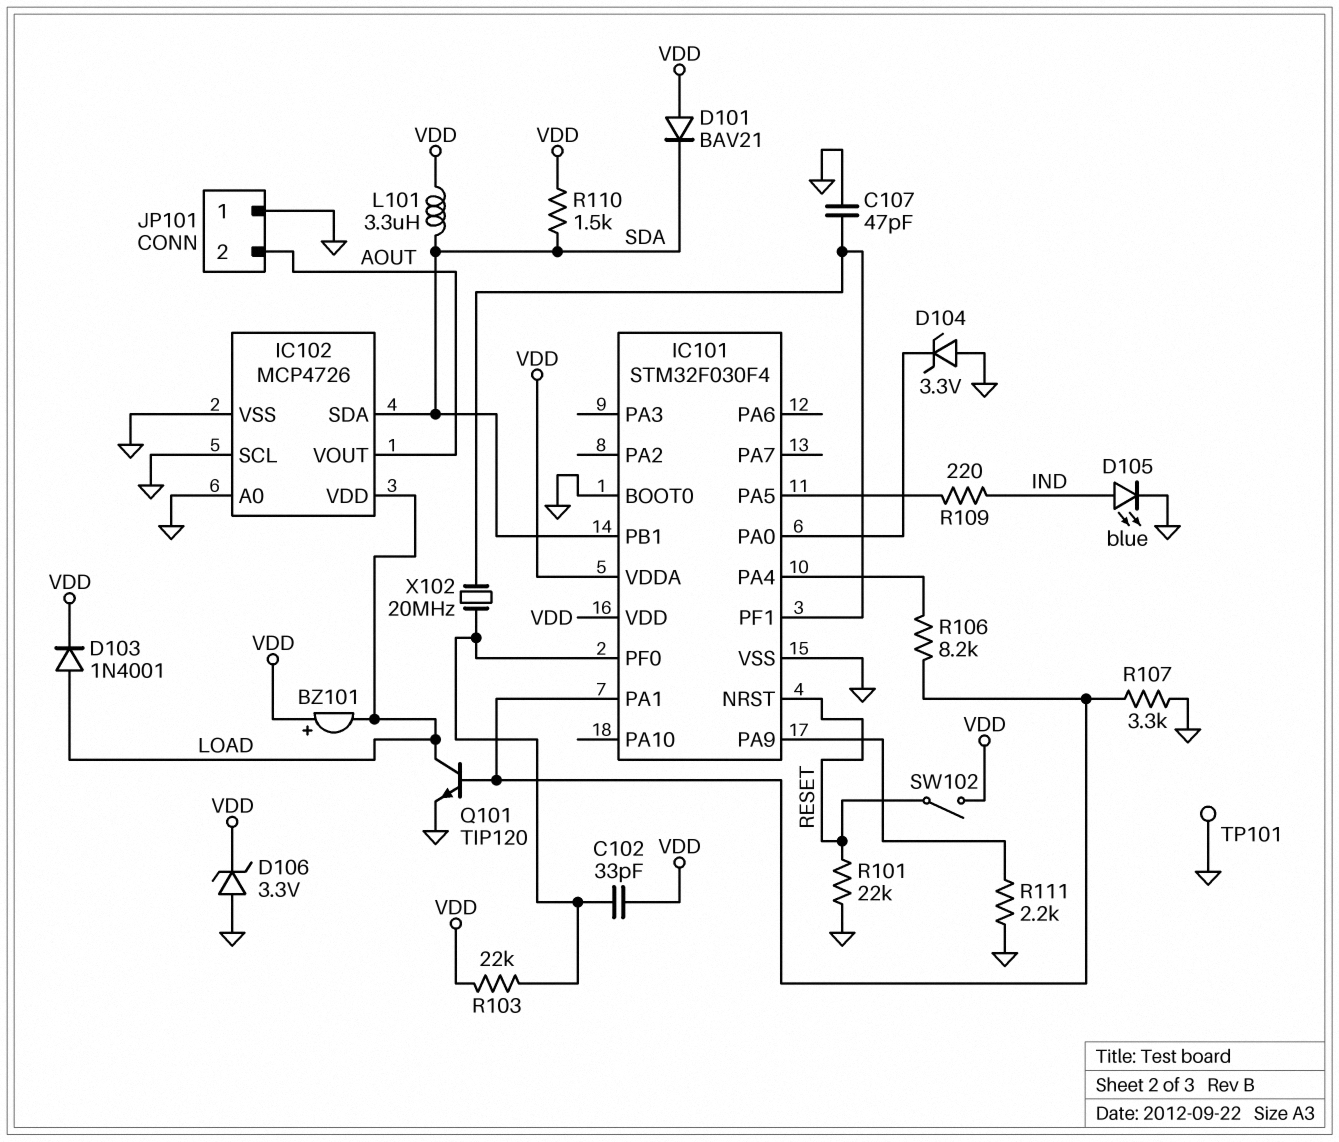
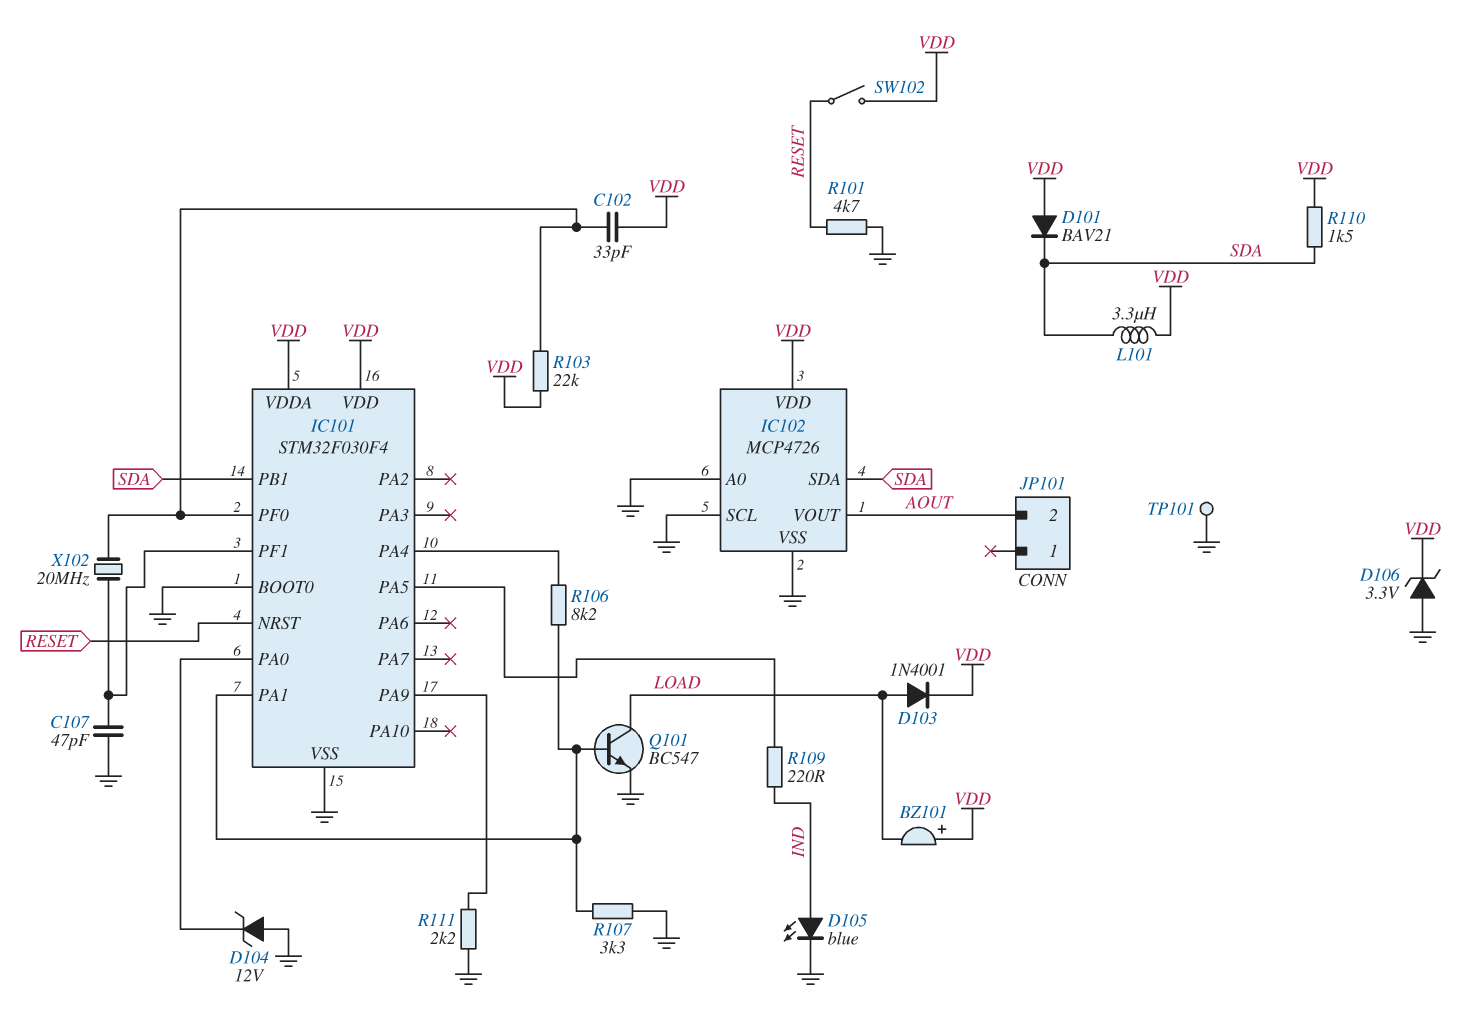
D104: zener 3.3V (A GND, K IC101/PA0) -> zener 12V (A GND, K IC101/PA0)
IC102 pin VDD: LOAD -> VDD
JP101 pin 1: GND -> none
Q101: NPN TIP120 (B IC101/PA1, C LOAD, E GND) -> NPN BC547 (B IC101/PA1, C LOAD, E GND)
R101: 22k (GND, RESET) -> 4.7k (GND, RESET)

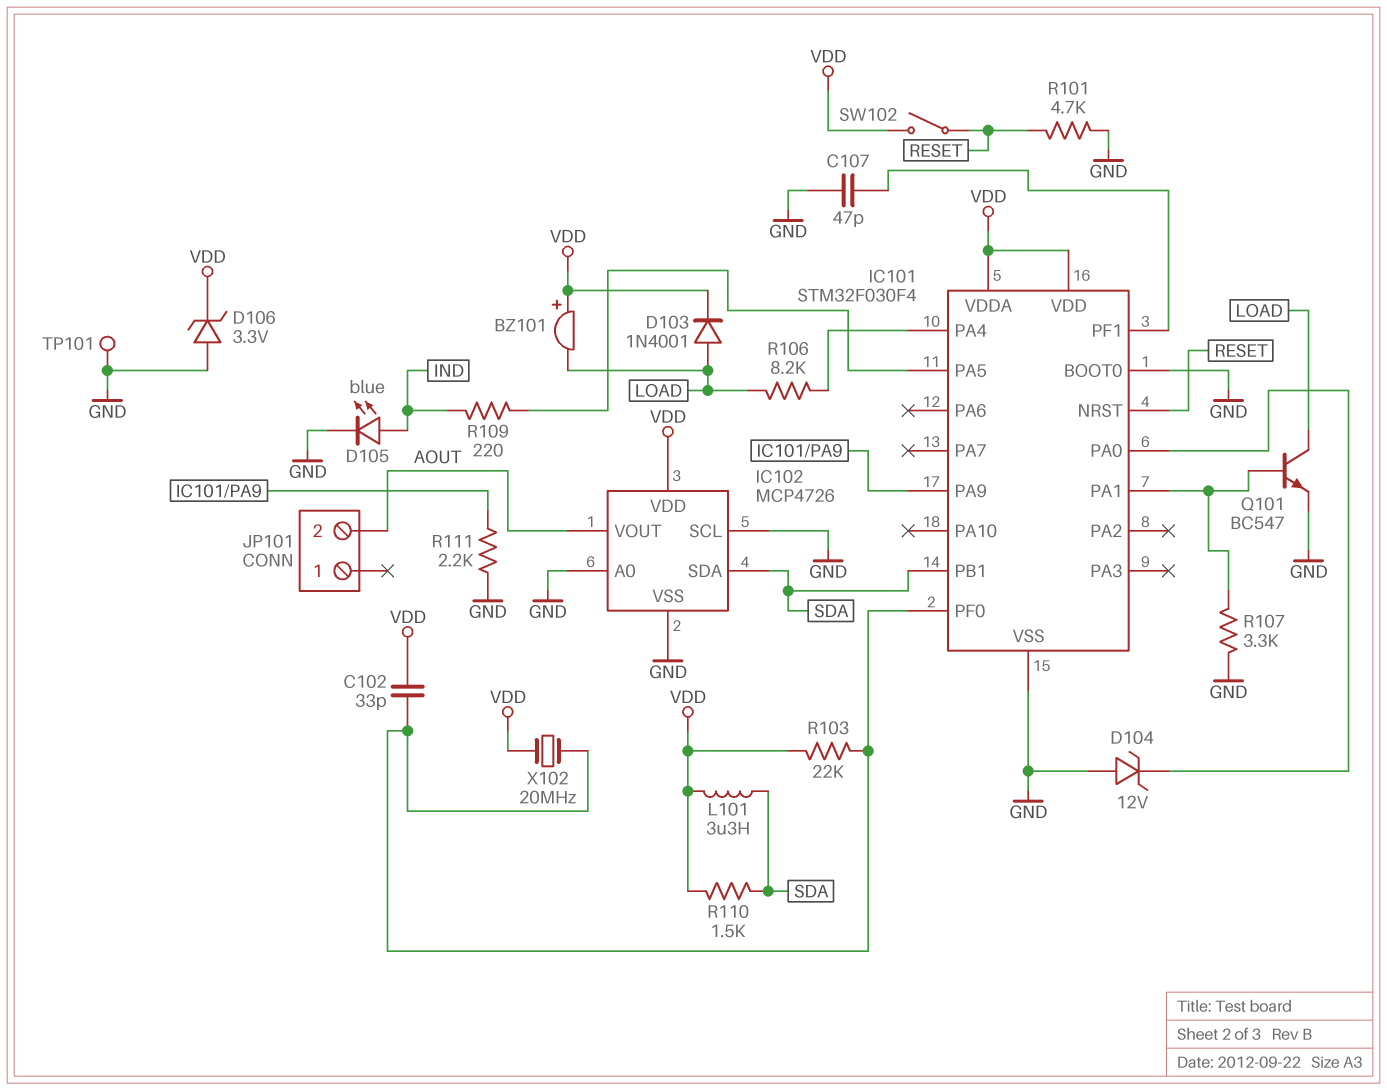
D101: diode BAV21 (A VDD, K SDA) -> none
R106: 8.2k (IC101/PA1, IC101/PA4) -> 8.2k (IC101/PA4, LOAD)
X102: 20MHz (IC101/PF0, IC101/PF1) -> 20MHz (IC101/PF0, VDD)

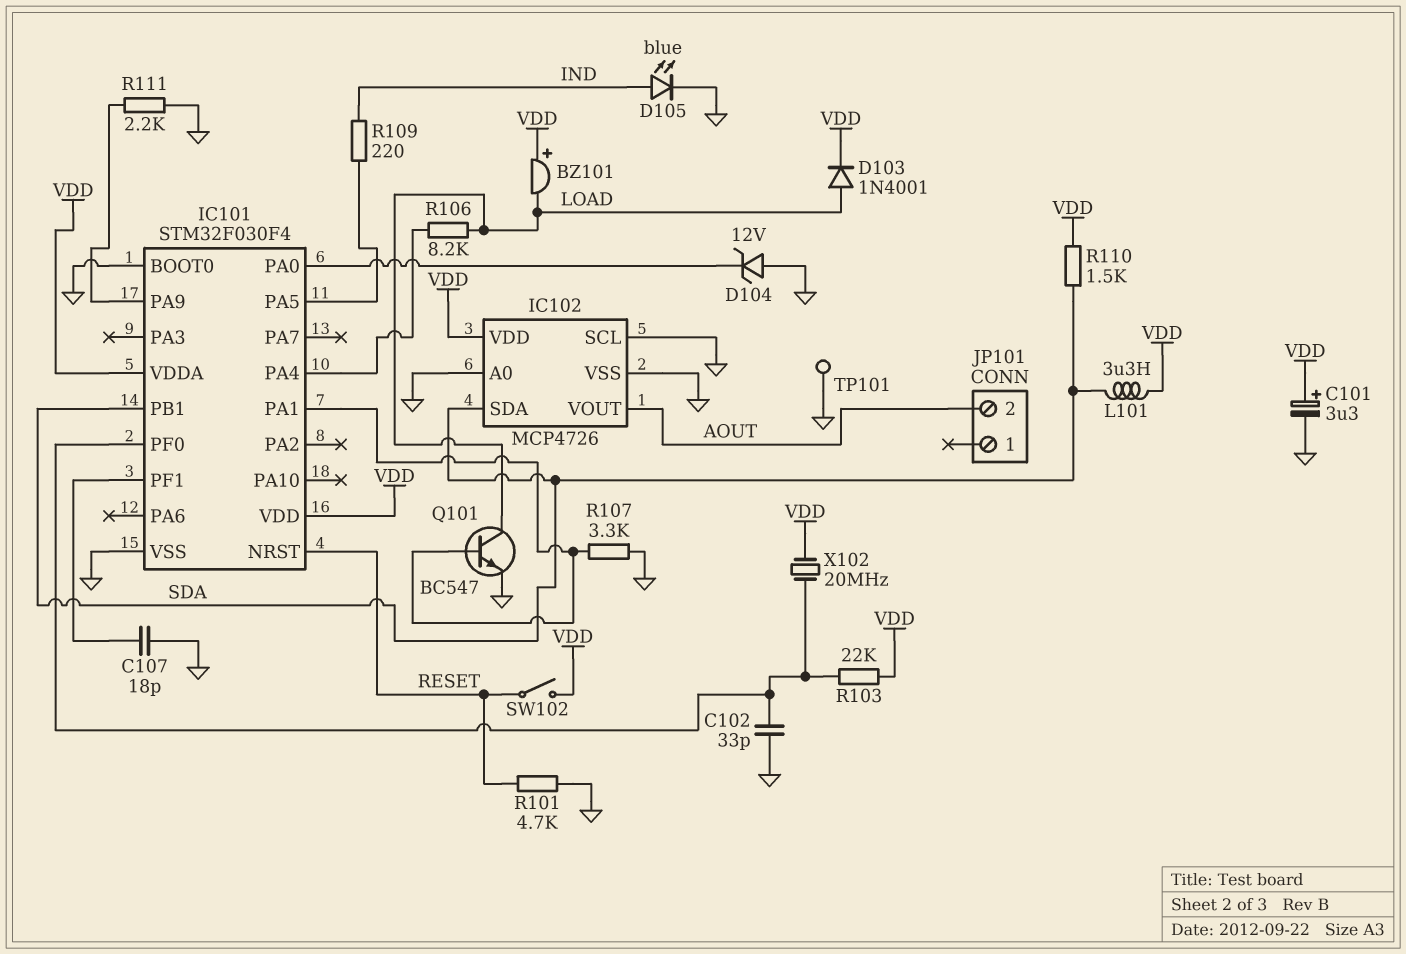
C101: none -> 3.3uF (plus VDD, minus GND)
C102: 33pF (IC101/PF0, VDD) -> 33pF (GND, IC101/PF0)
C107: 47pF (GND, IC101/PF1) -> 18pF (GND, IC101/PF1)
D106: zener 3.3V (A GND, K VDD) -> none

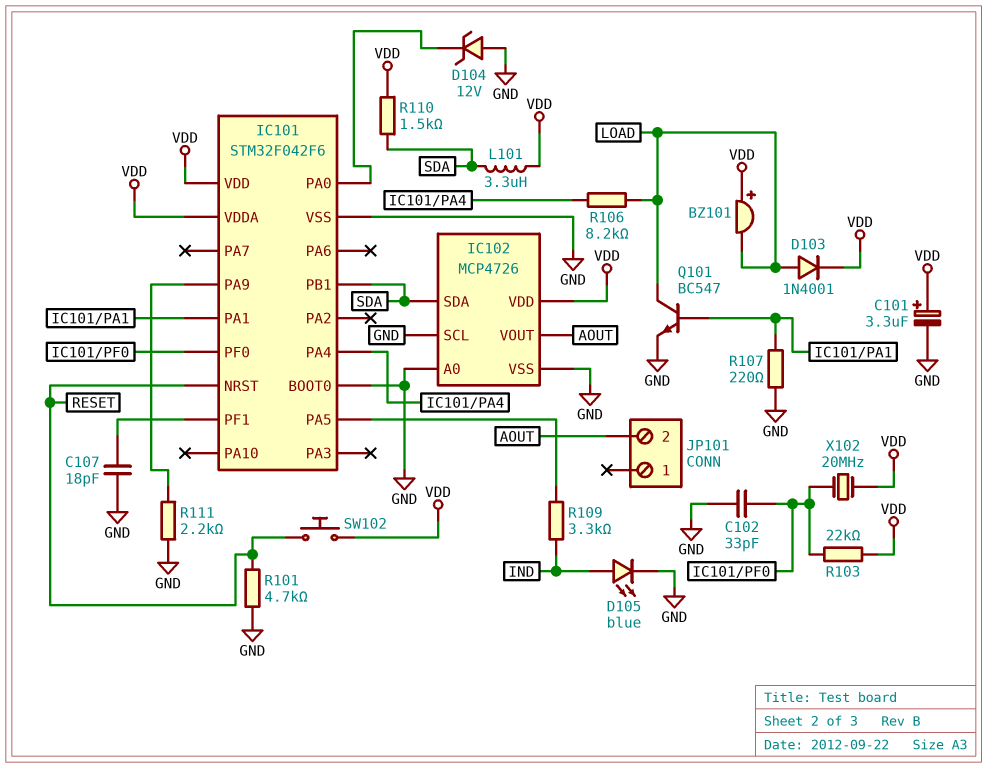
IC101: STM32F030F4 -> STM32F042F6
R107: 3.3k (GND, IC101/PA1) -> 220 (GND, IC101/PA1)
R109: 220 (IC101/PA5, IND) -> 3.3k (IC101/PA5, IND)
SW102: switch (RESET, VDD) -> button (RESET, VDD)
TP101: test point (GND) -> none

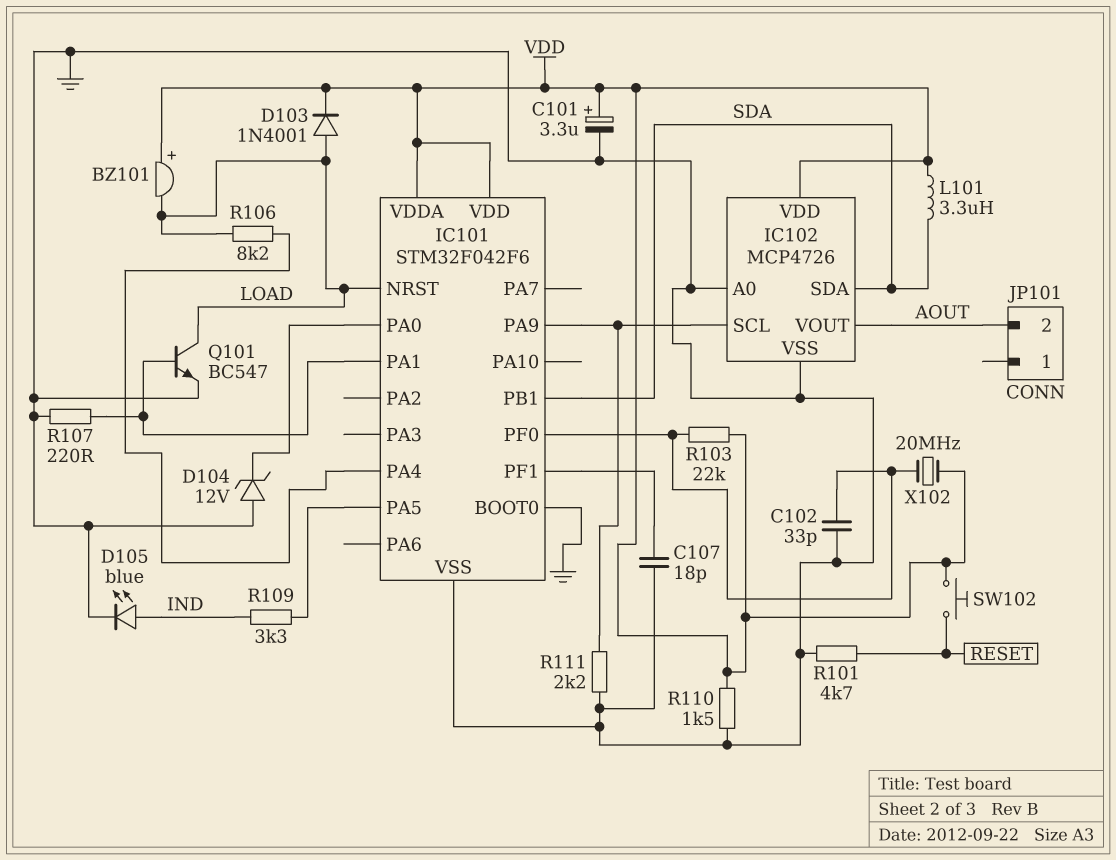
IC101 pin NRST: RESET -> LOAD
IC102 pin SCL: GND -> IC101/PA9
R110: 1.5k (SDA, VDD) -> 1.5k (GND, VDD)

